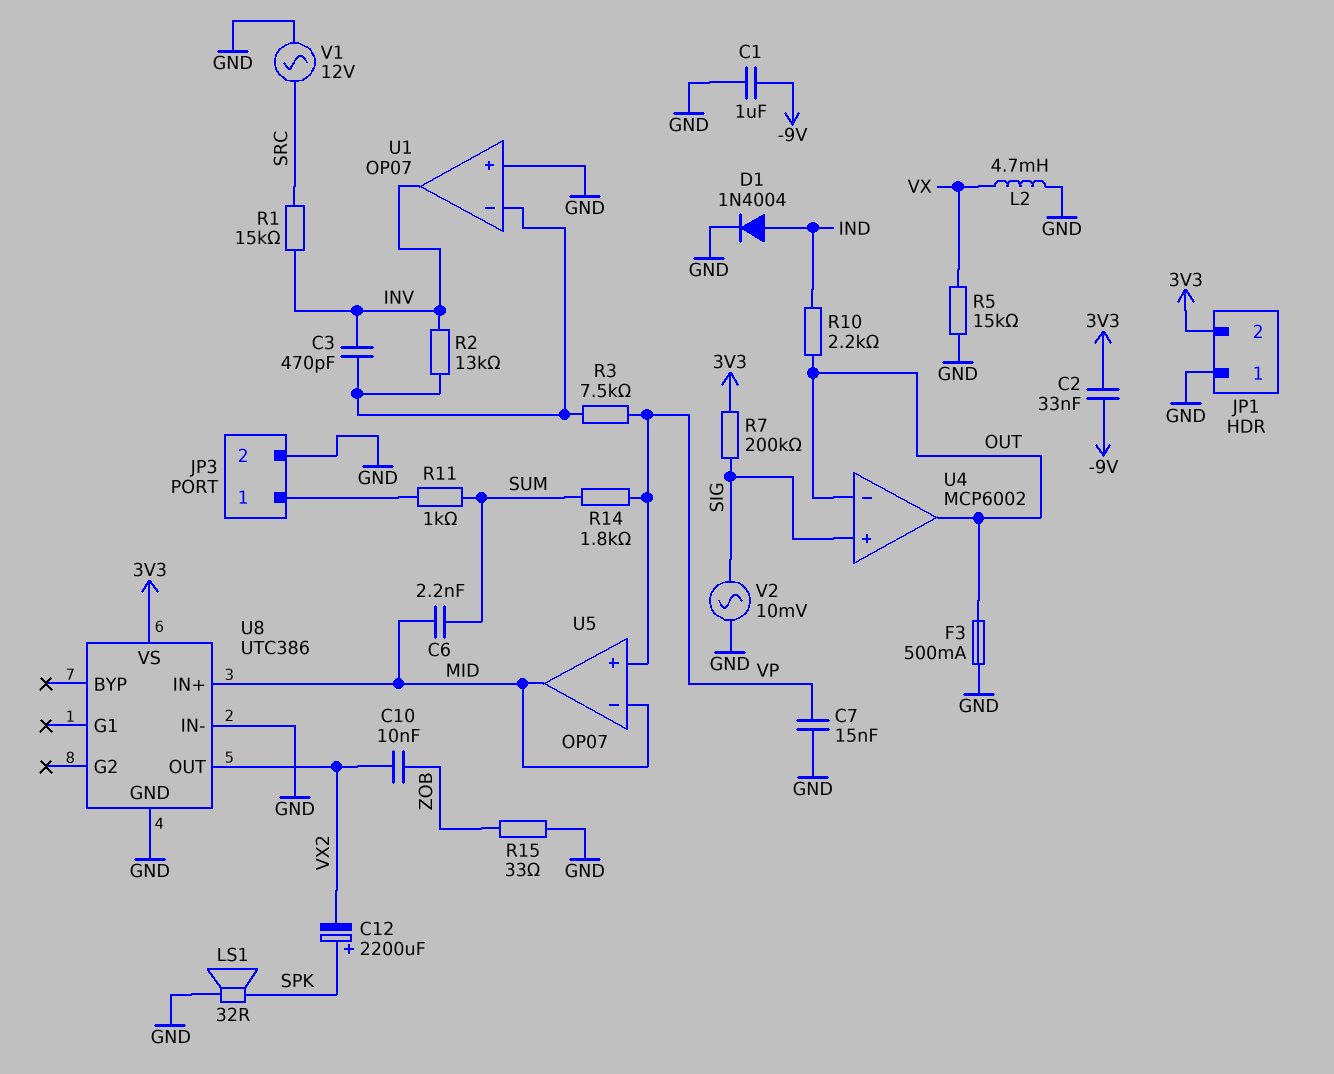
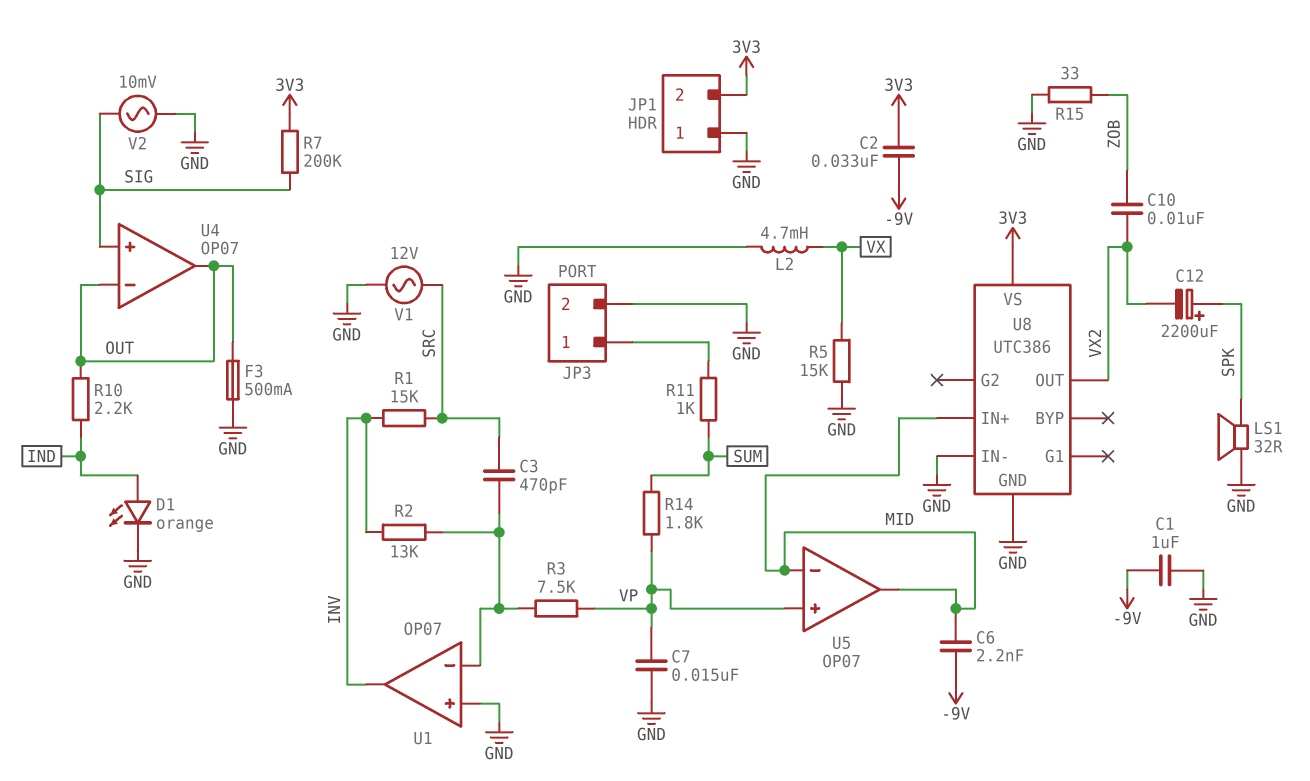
C3: 470pF (INV, U1/in-) -> 470pF (SRC, U1/in-)
C6: 2.2nF (MID, SUM) -> 2.2nF (-9V, MID)
D1: diode 1N4004 (A IND, K GND) -> LED orange (A IND, K GND)
U4: MCP6002 -> OP07

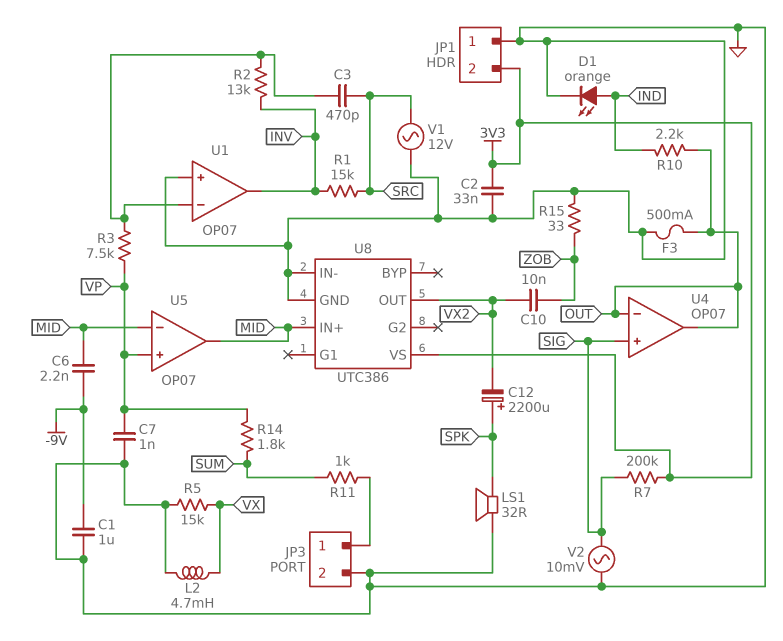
C2: 33nF (-9V, 3V3) -> 33nF (3V3, GND)
C7: 15nF (GND, VP) -> 1nF (GND, VP)

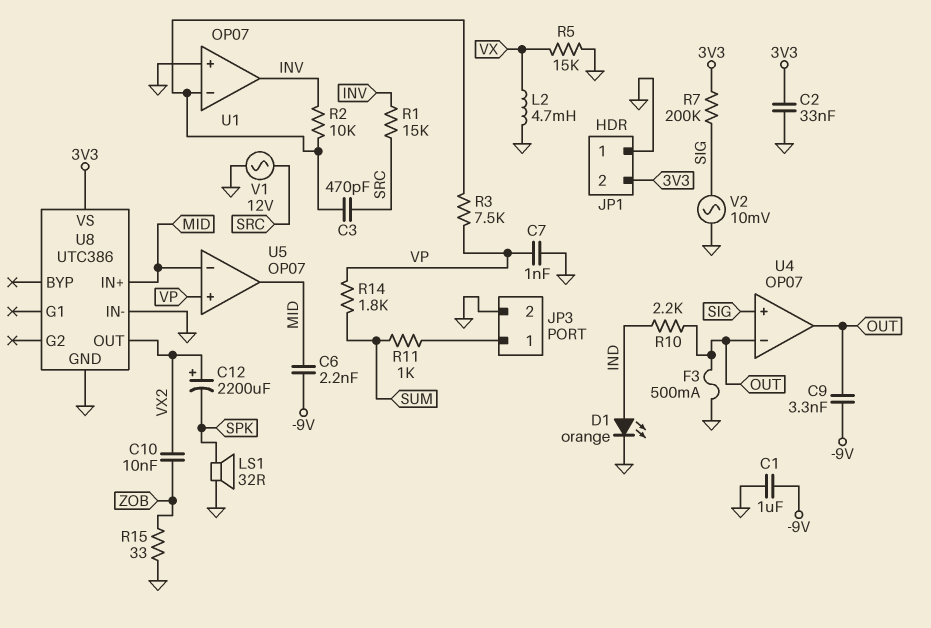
C9: none -> 3.3nF (-9V, OUT)
C12: 2200uF (plus SPK, minus VX2) -> 2200uF (plus VX2, minus SPK)
R2: 13k (INV, U1/in-) -> 10k (INV, U1/in-)

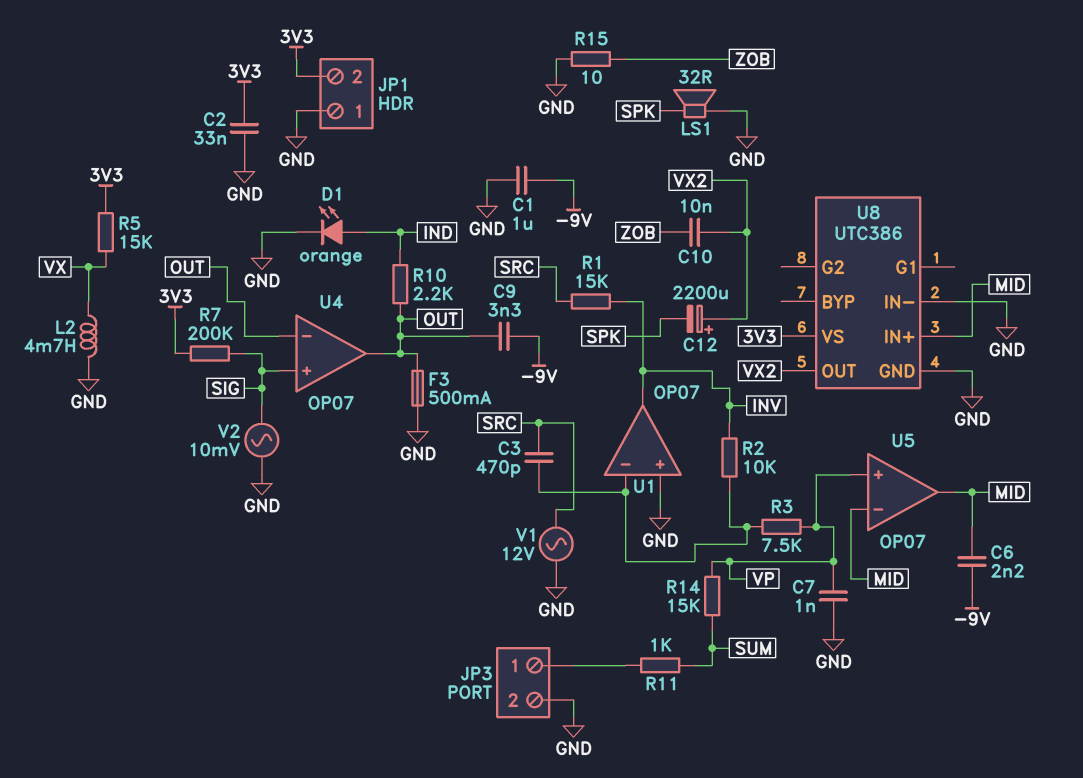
R5: 15k (GND, VX) -> 15k (3V3, VX)
R14: 1.8k (SUM, VP) -> 15k (SUM, VP)
R15: 33 (GND, ZOB) -> 10 (GND, ZOB)

